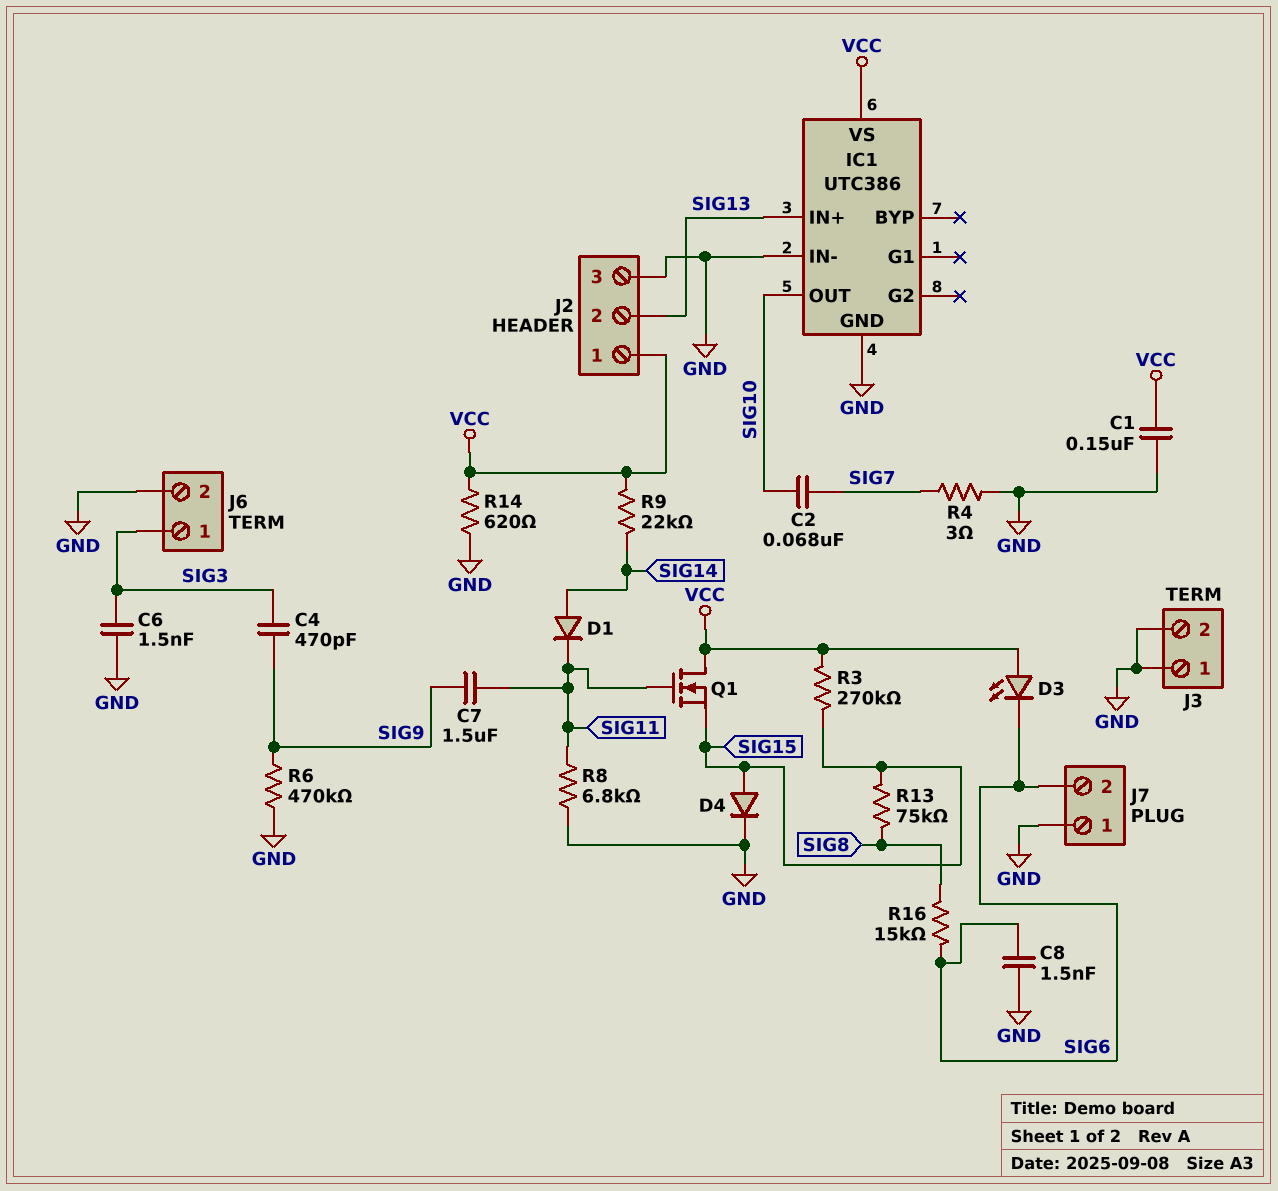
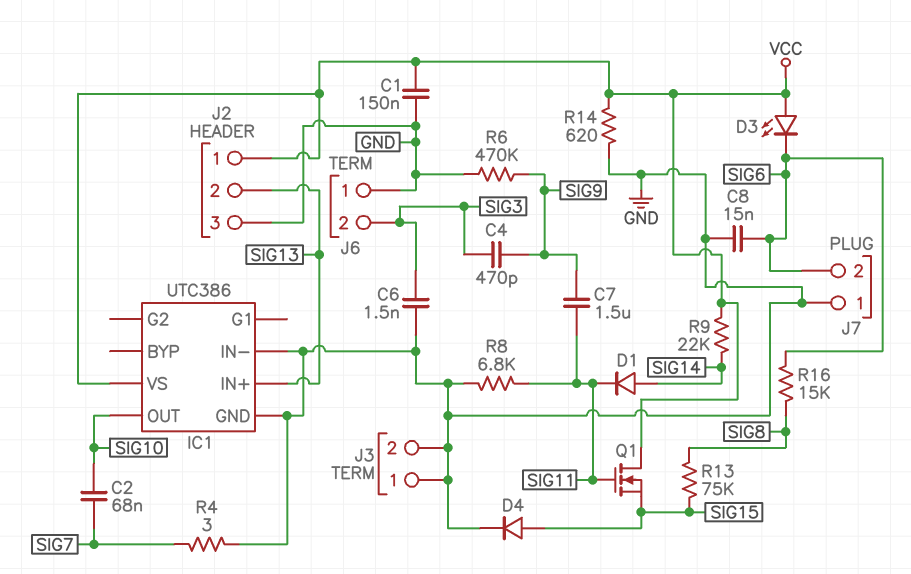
C8: 1.5nF (GND, SIG6) -> 15nF (GND, SIG6)
J6 pin 1: SIG3 -> GND
J6 pin 2: GND -> SIG3
R3: 270k (SIG15, VCC) -> none

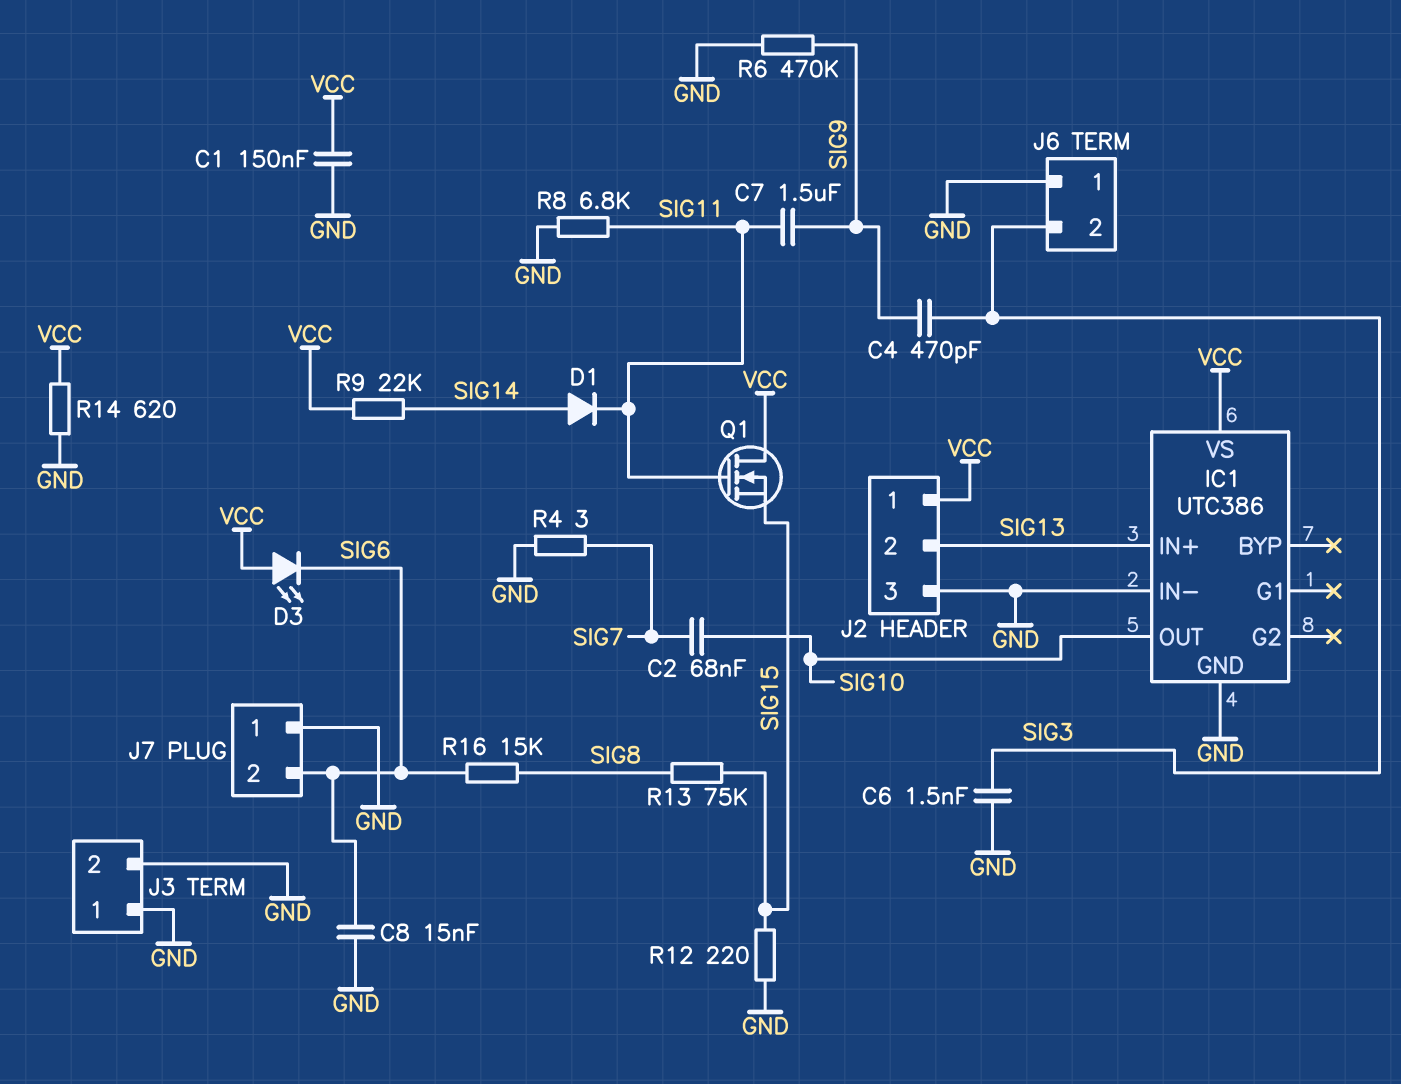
D4: diode (A SIG15, K GND) -> none
R12: none -> 220 (GND, SIG15)

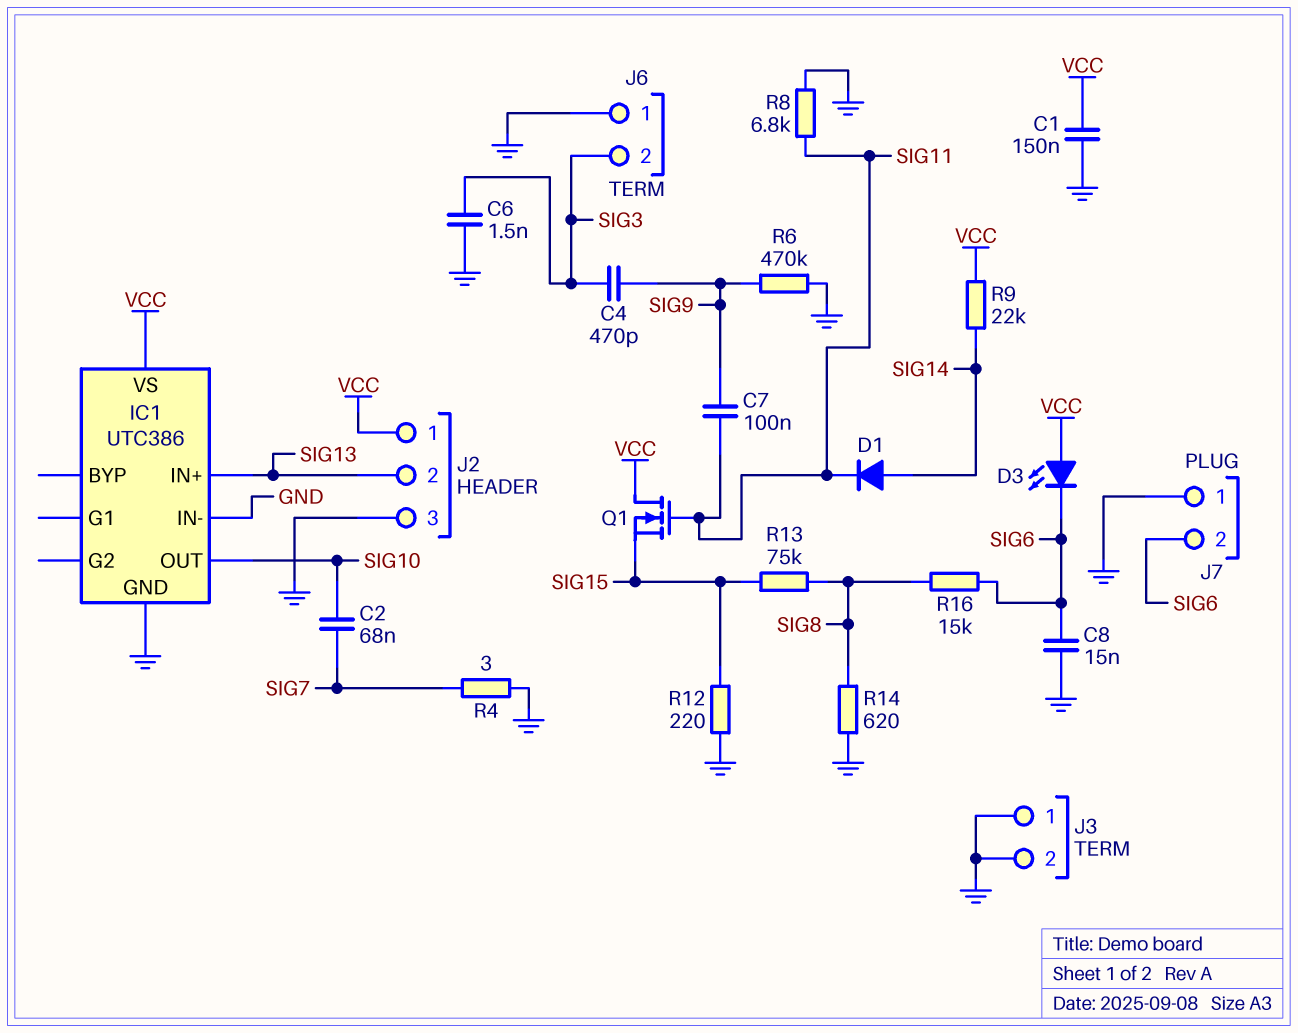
C7: 1.5uF (SIG9, SIG11) -> 100nF (SIG9, SIG11)
R14: 620 (GND, VCC) -> 620 (GND, SIG8)

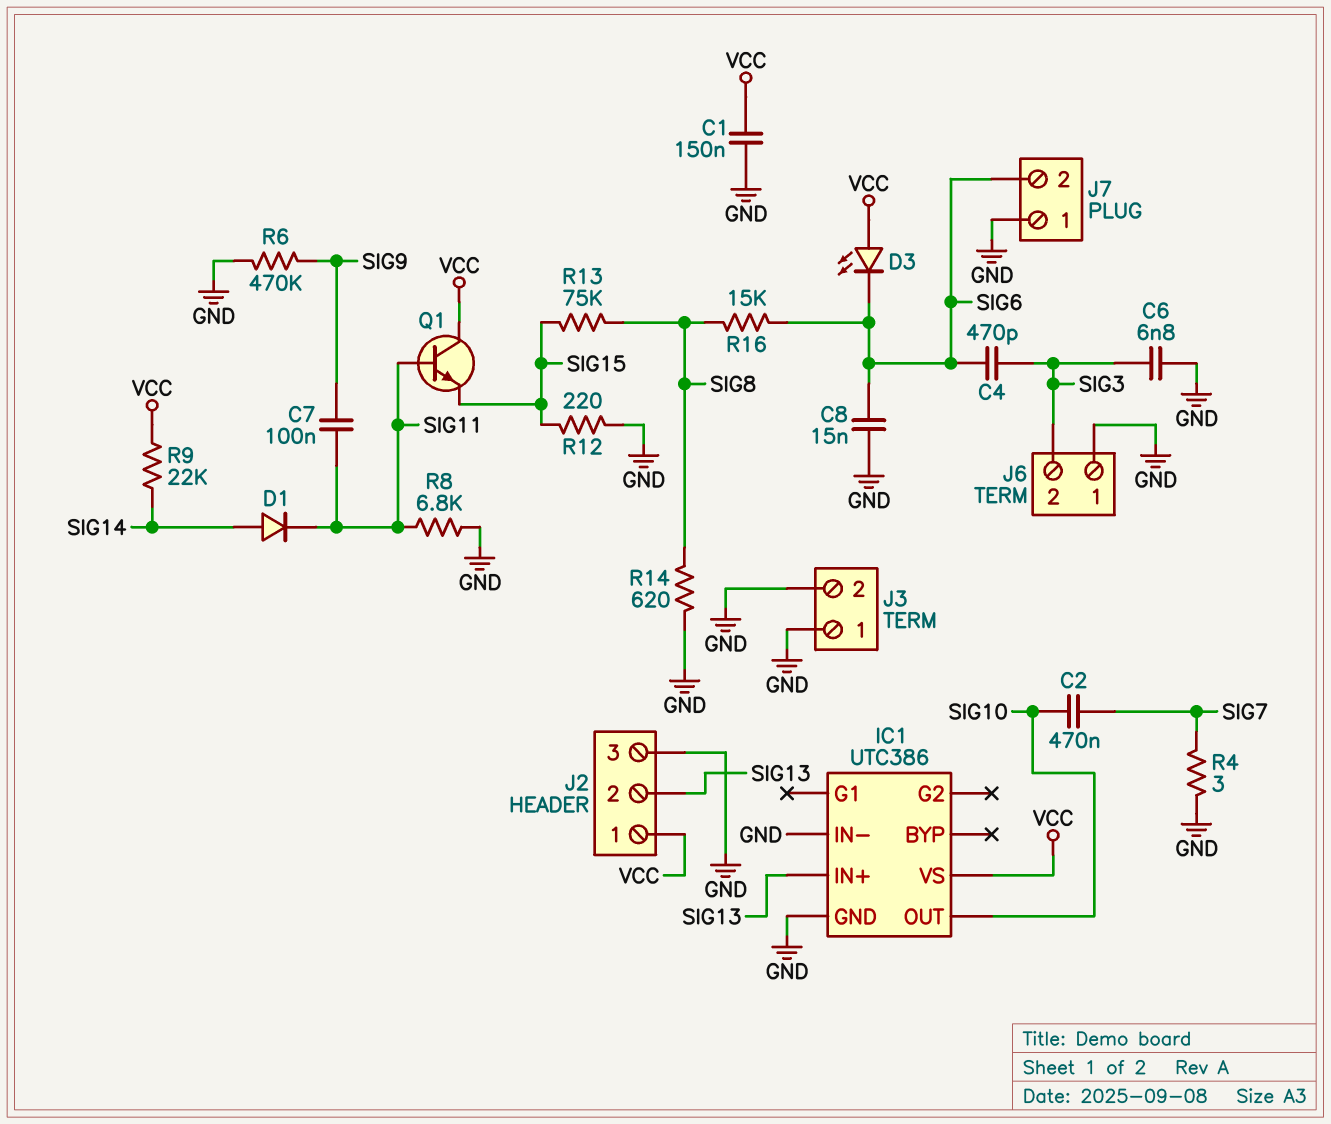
C2: 68nF (SIG7, SIG10) -> 470nF (SIG7, SIG10)
C4: 470pF (SIG3, SIG9) -> 470pF (SIG3, SIG6)
C6: 1.5nF (GND, SIG3) -> 6.8nF (GND, SIG3)
Q1: NMOS (G SIG11, D VCC, S SIG15) -> NPN (B SIG11, C VCC, E SIG15)

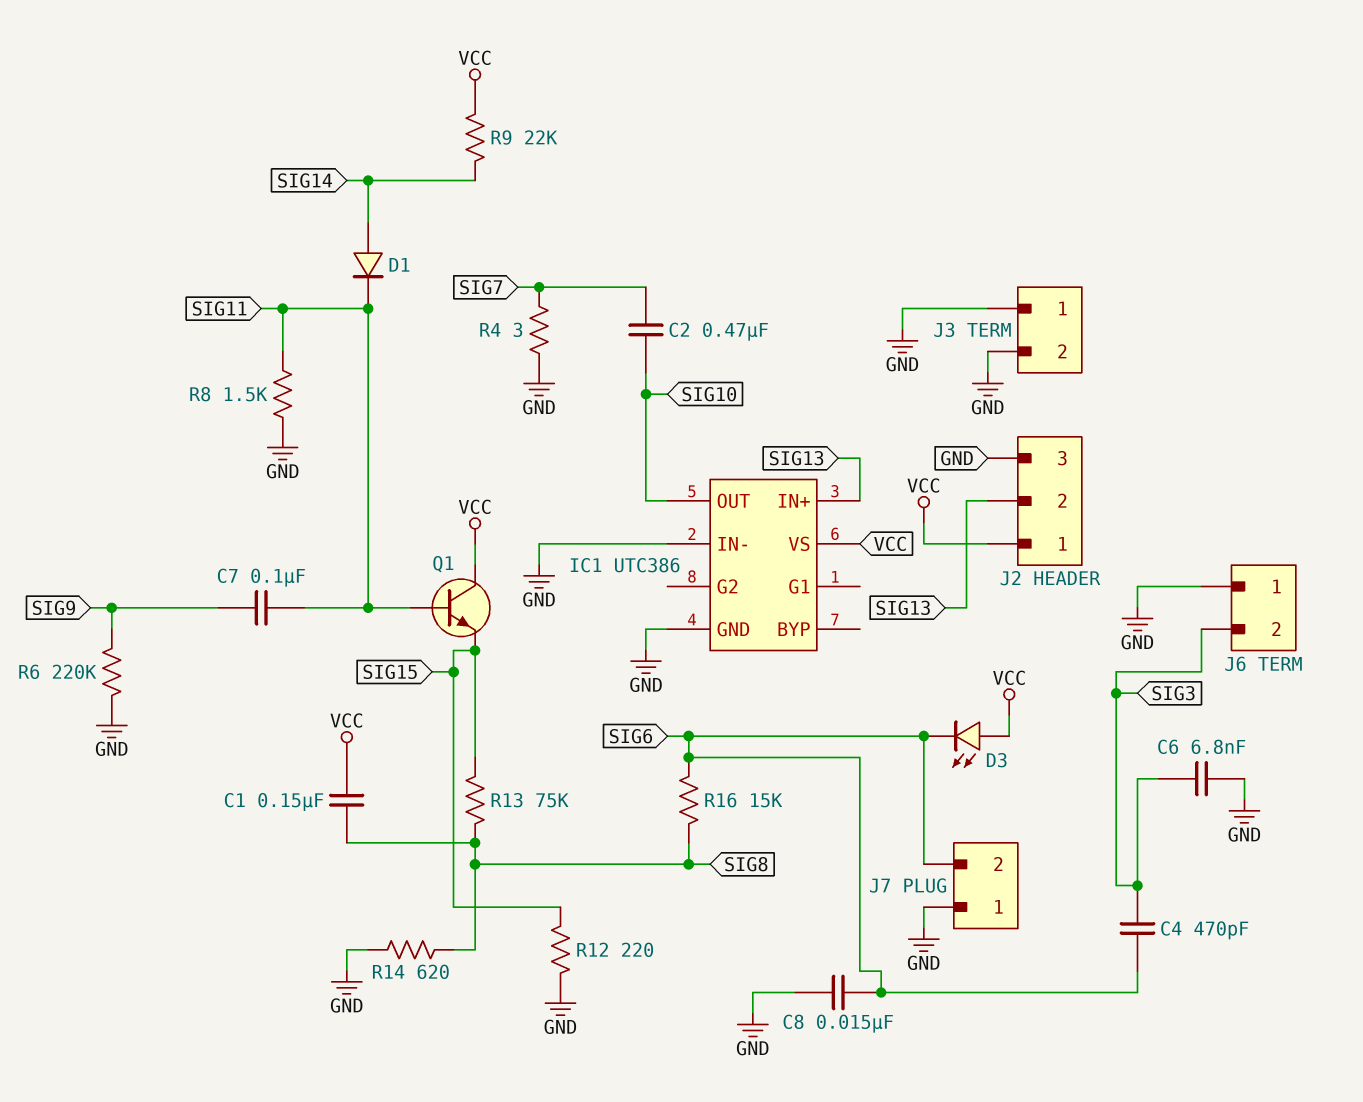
C1: 150nF (GND, VCC) -> 150nF (SIG8, VCC)
R6: 470k (GND, SIG9) -> 220k (GND, SIG9)
R8: 6.8k (GND, SIG11) -> 1.5k (GND, SIG11)

